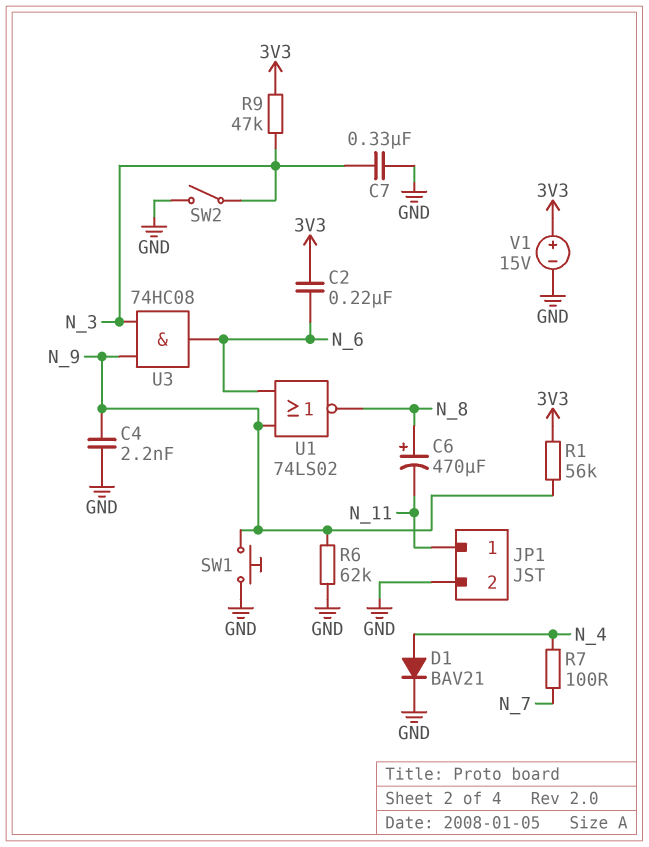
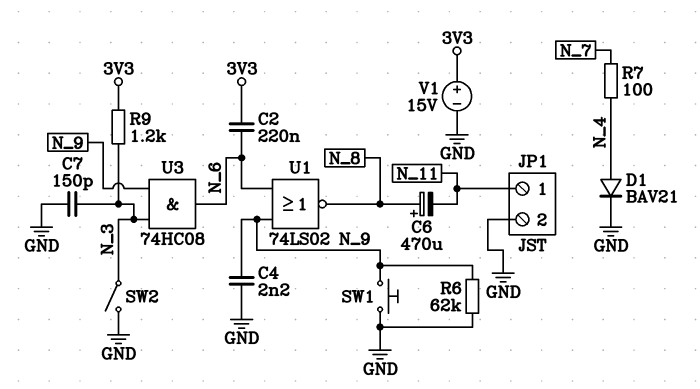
C7: 330nF (GND, N_3) -> 150pF (GND, N_3)
R1: 56k (3V3, N_9) -> none
R9: 47k (3V3, N_3) -> 1.2k (3V3, N_3)

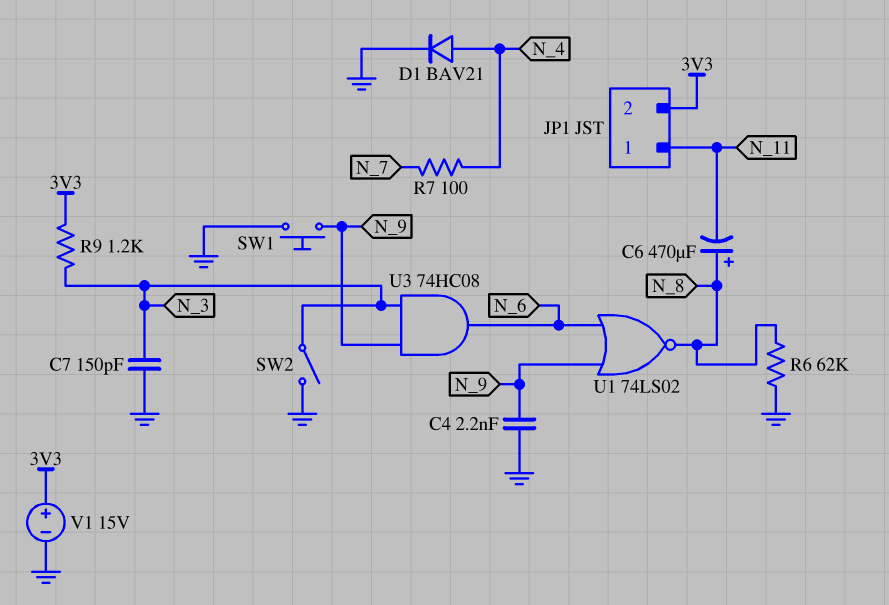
C2: 220nF (3V3, N_6) -> none
JP1 pin 2: GND -> 3V3
R6: 62k (GND, N_9) -> 62k (GND, N_8)

